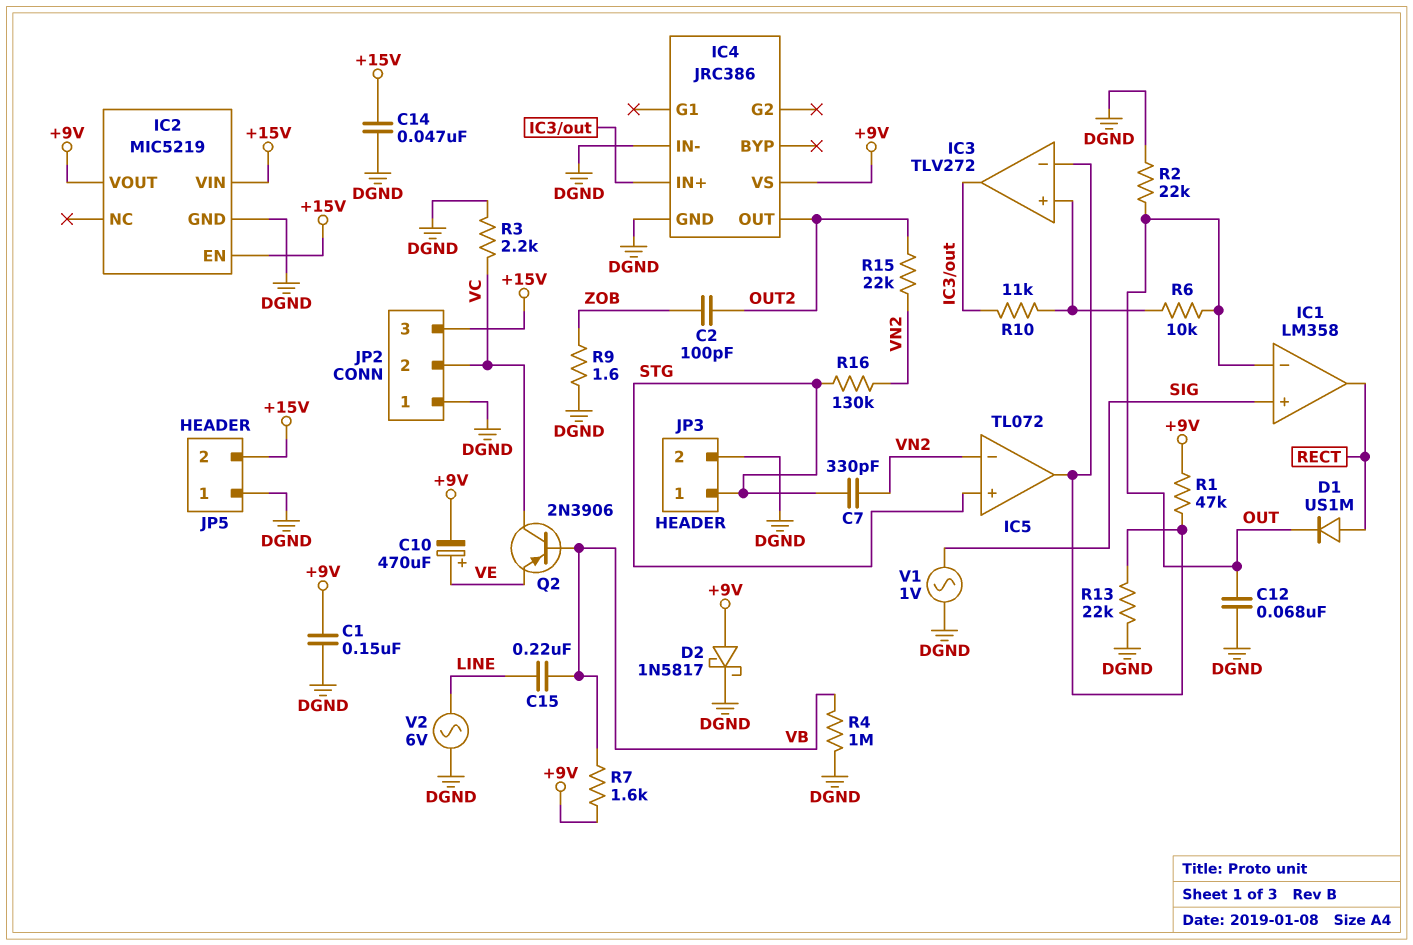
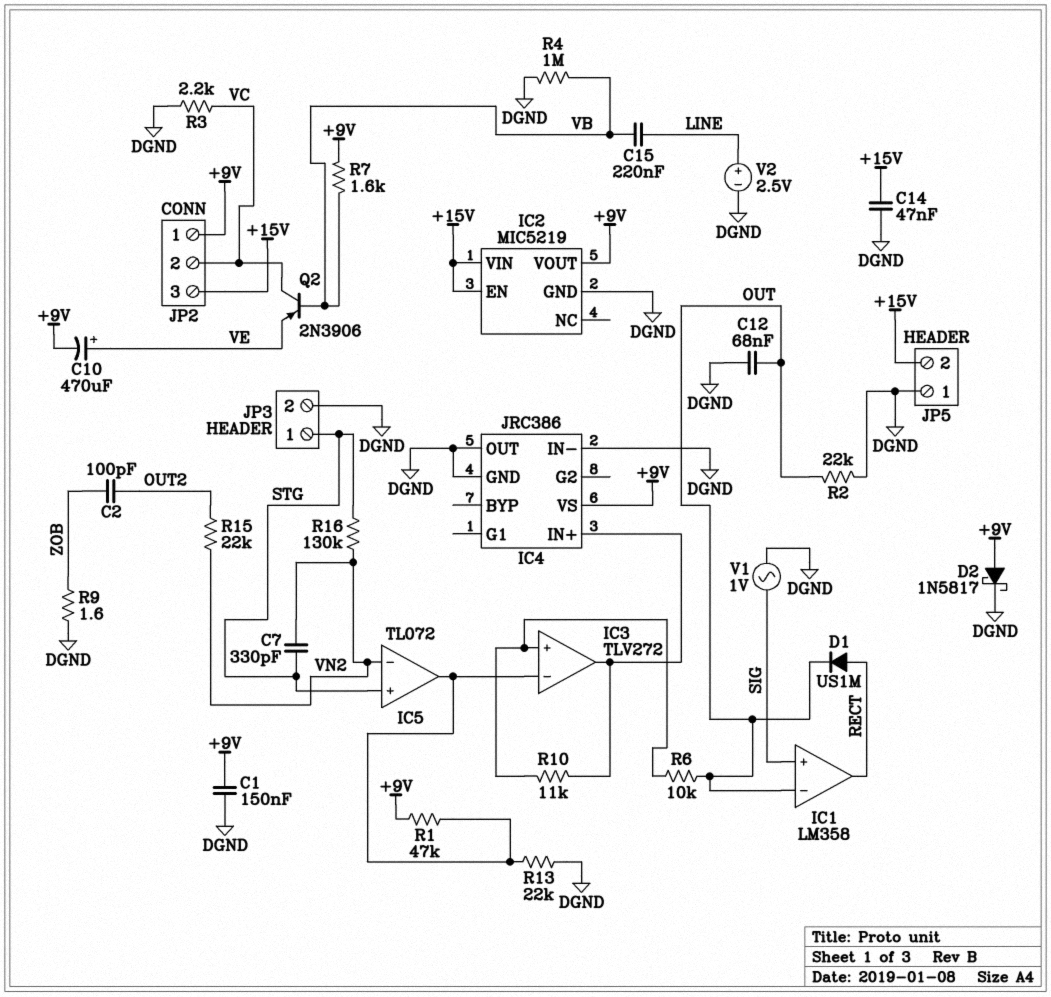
IC4 pin OUT: OUT2 -> DGND
JP2 pin 1: DGND -> +9V
V2: AC 6V (DGND, LINE) -> 2.5V (plus LINE, minus DGND)

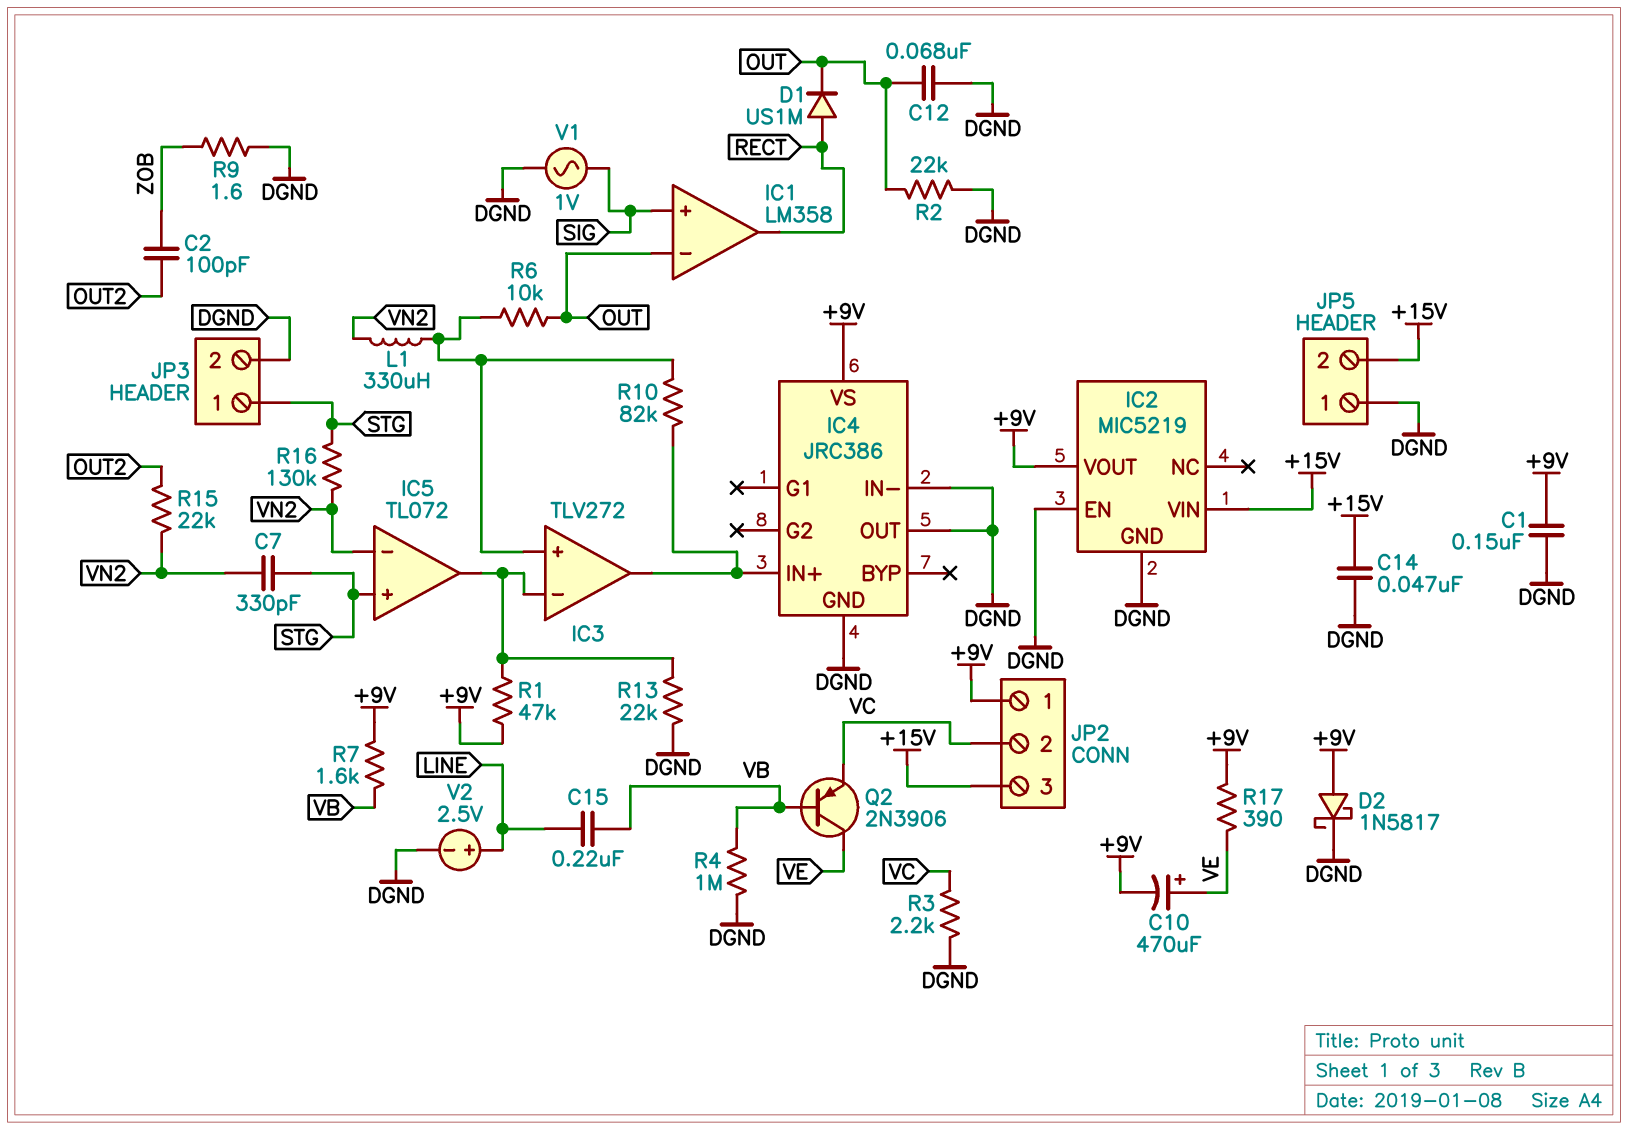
IC2 pin EN: +15V -> DGND
L1: none -> 330uH (IC3/in+, VN2)
Q2: PNP 2N3906 (B VB, C VC, E VE) -> PNP 2N3906 (B VB, C VE, E VC)
R10: 11k (IC3/in+, IC3/out) -> 82k (IC3/in+, IC3/out)
R17: none -> 390 (+9V, VE)

